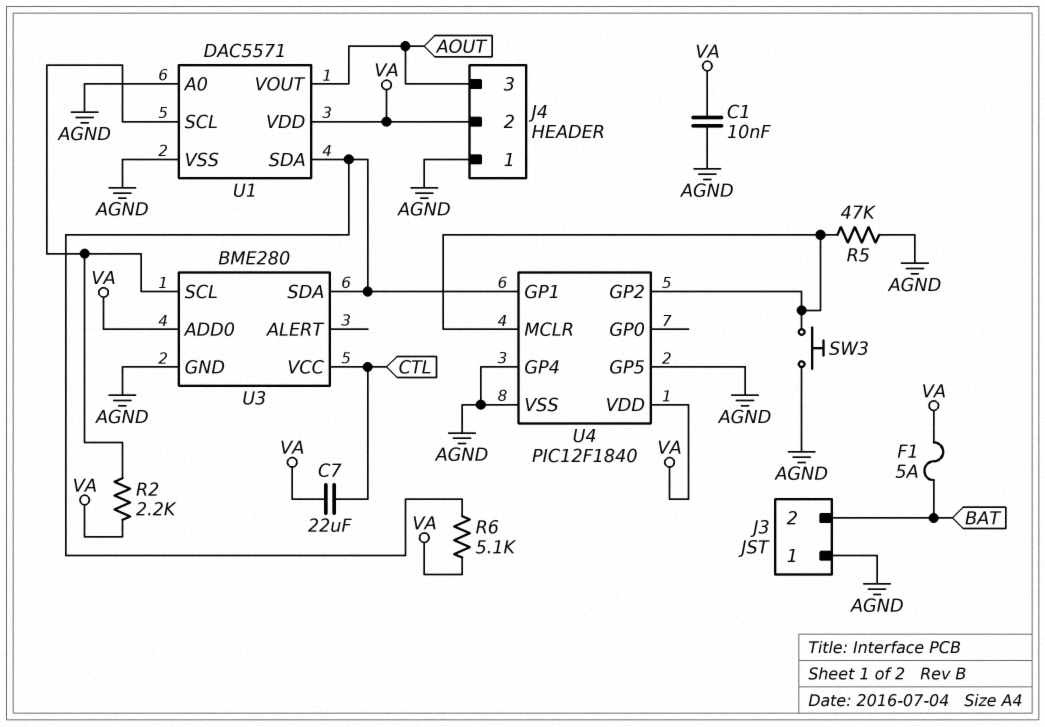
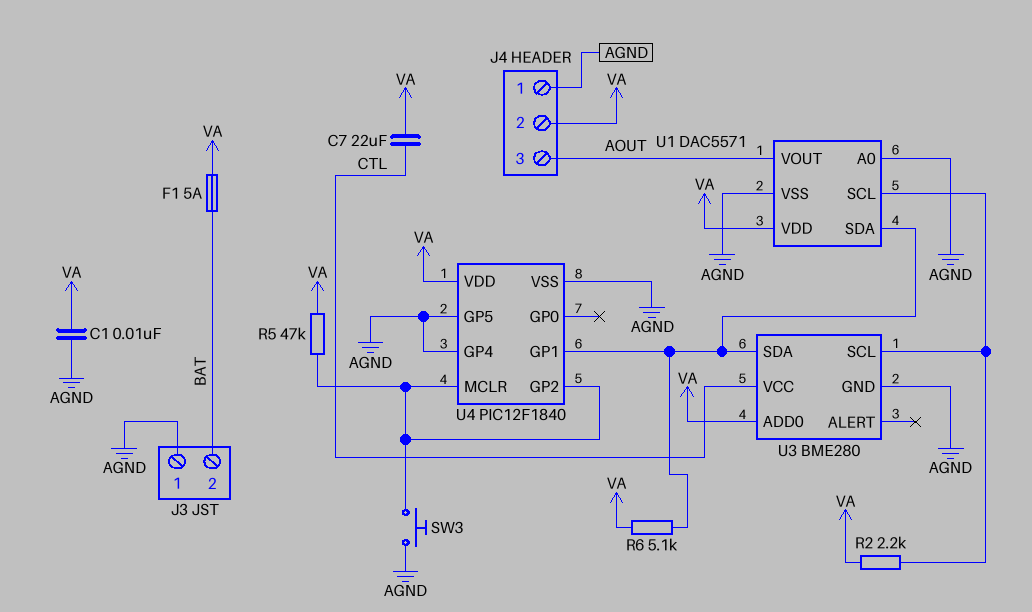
R5: 47k (AGND, U4/GP2) -> 47k (U4/GP2, VA)

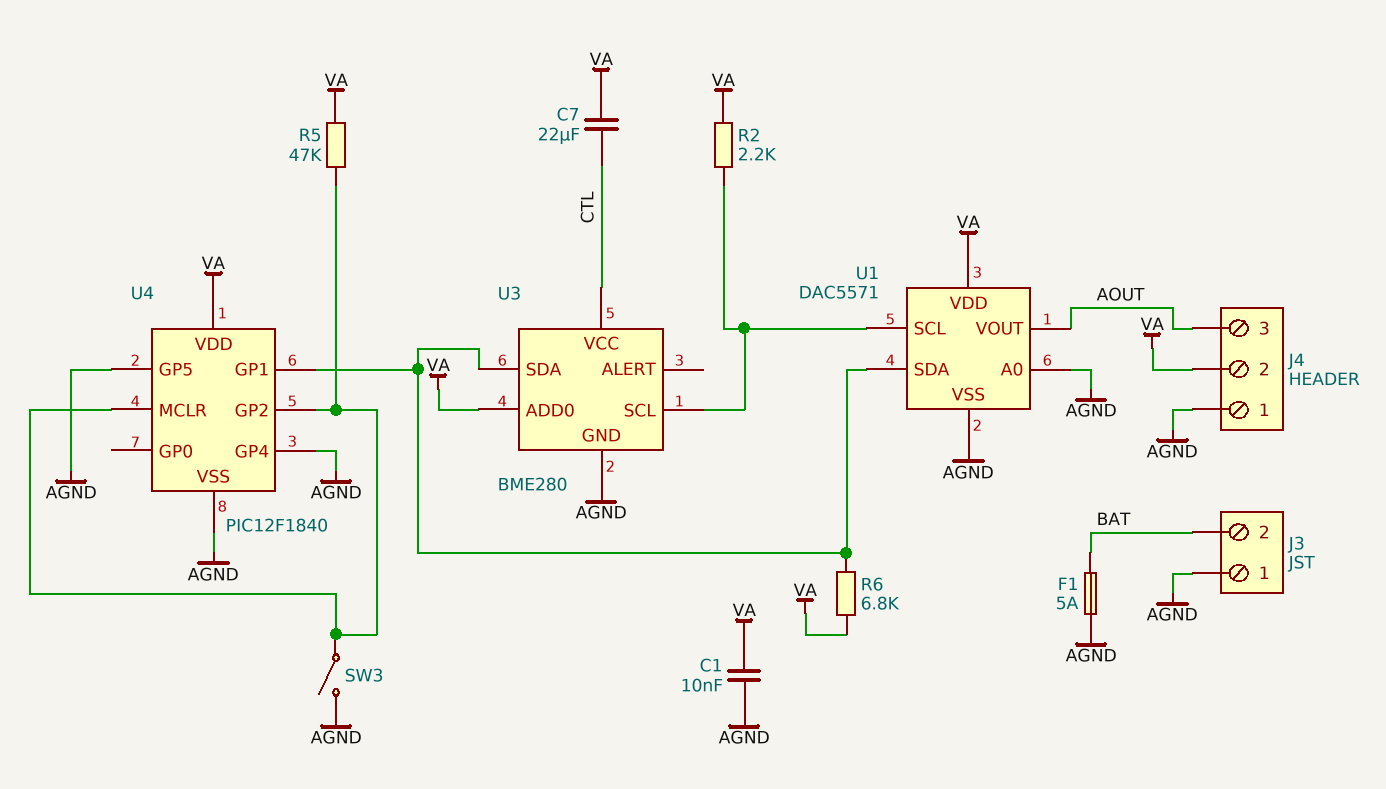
F1: 5A (BAT, VA) -> 5A (AGND, BAT)
R6: 5.1k (U1/SDA, VA) -> 6.8k (U1/SDA, VA)
SW3: button (AGND, U4/GP2) -> switch (AGND, U4/GP2)

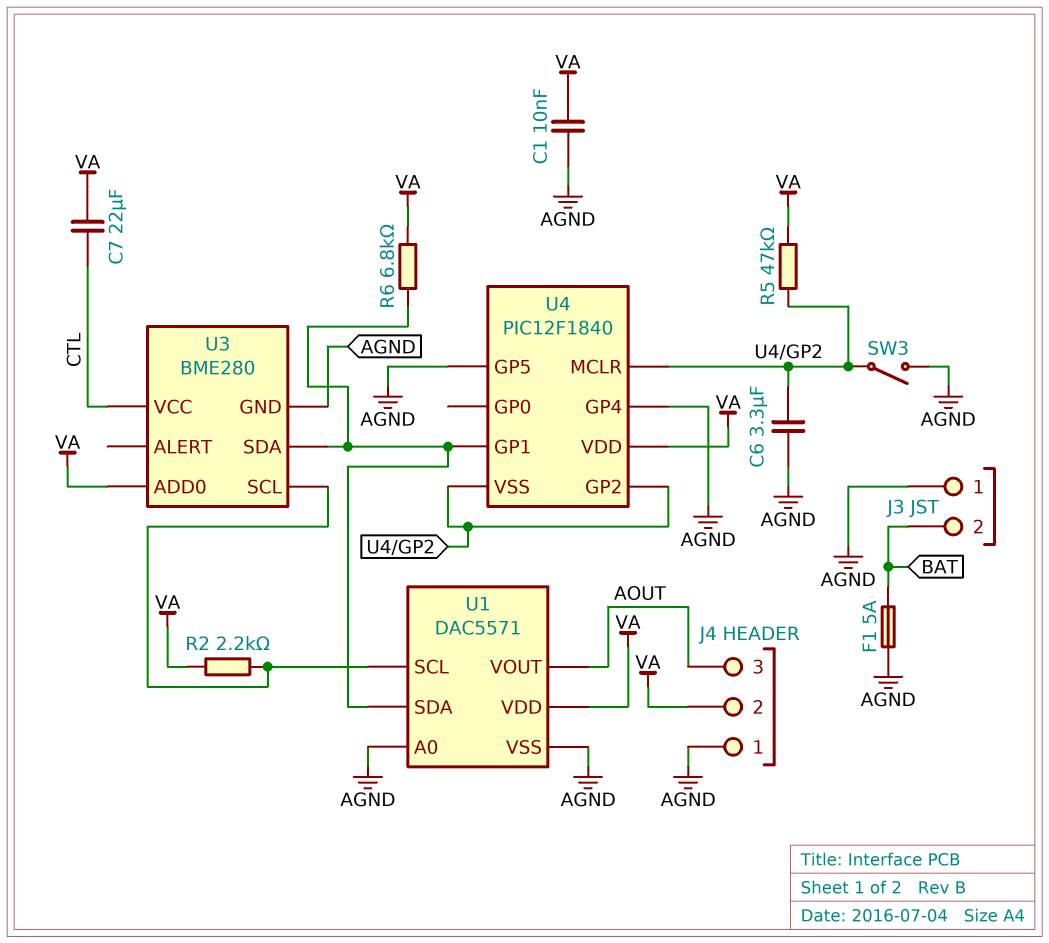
C6: none -> 3.3uF (AGND, U4/GP2)
U4 pin VSS: AGND -> U4/GP2

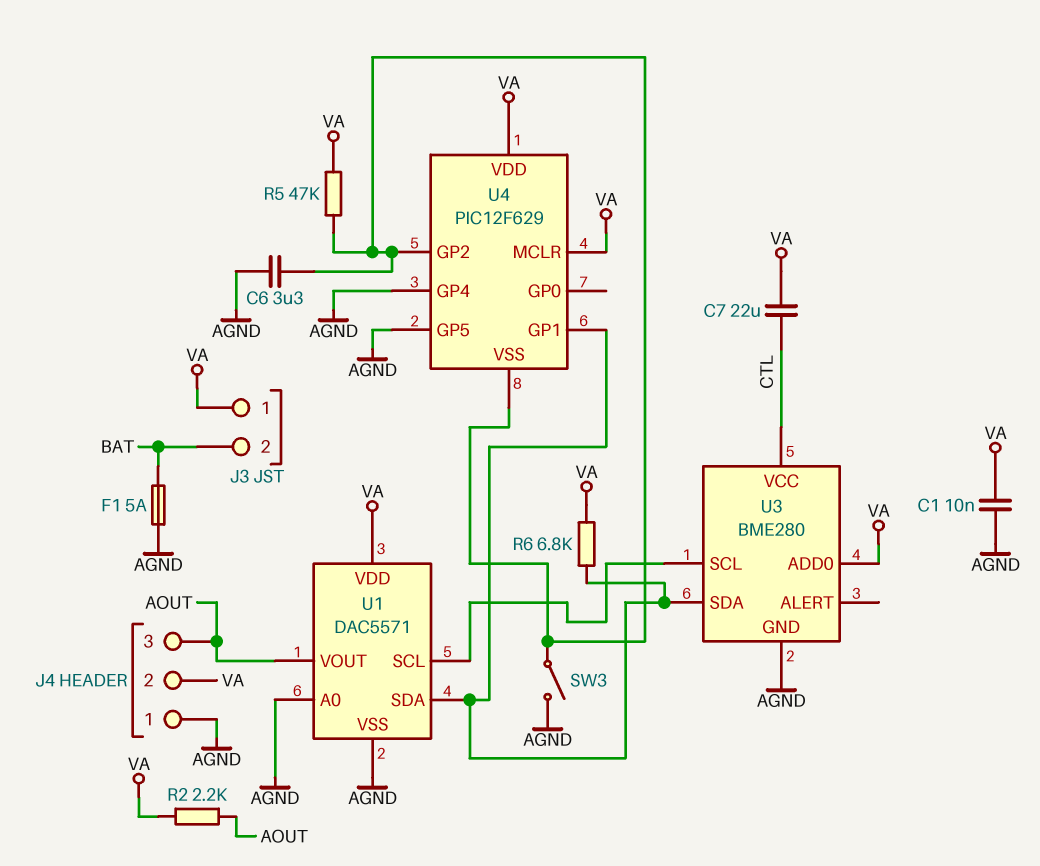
J3 pin 1: AGND -> VA
R2: 2.2k (U1/SCL, VA) -> 2.2k (AOUT, VA)
U4: PIC12F1840 -> PIC12F629
U4 pin MCLR: U4/GP2 -> VA

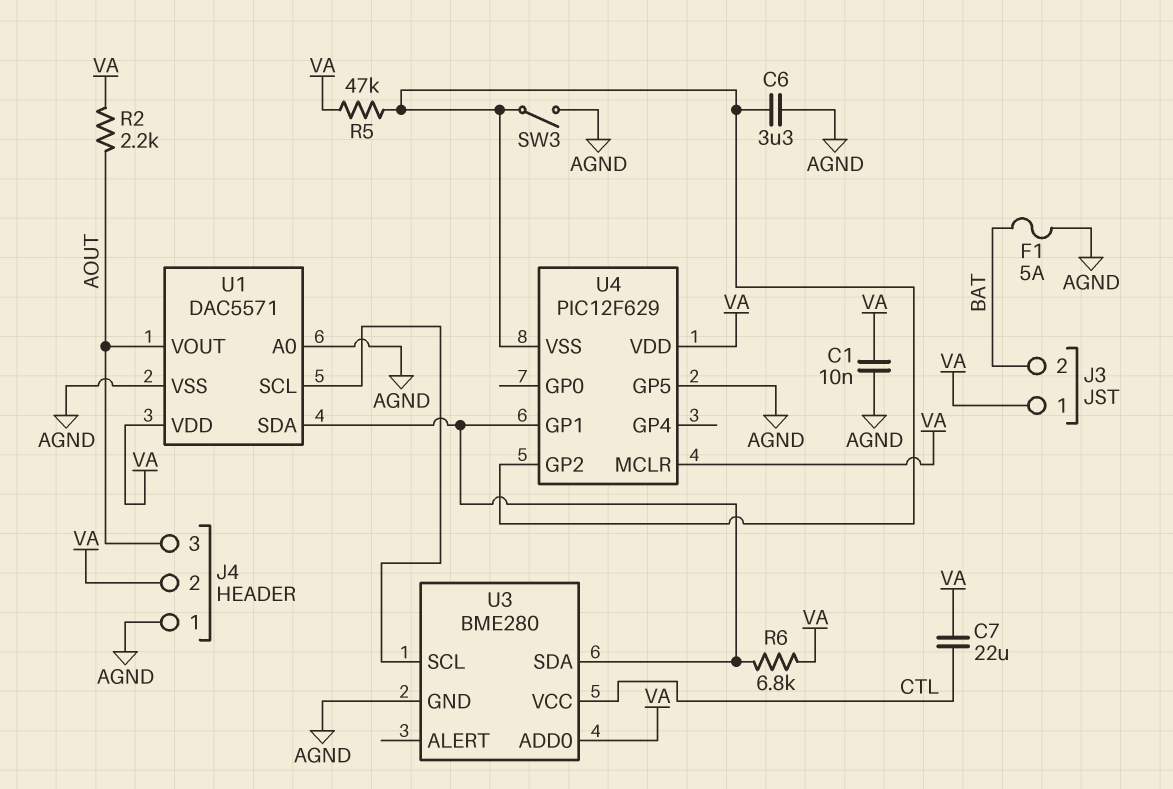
U4 pin GP4: AGND -> none

